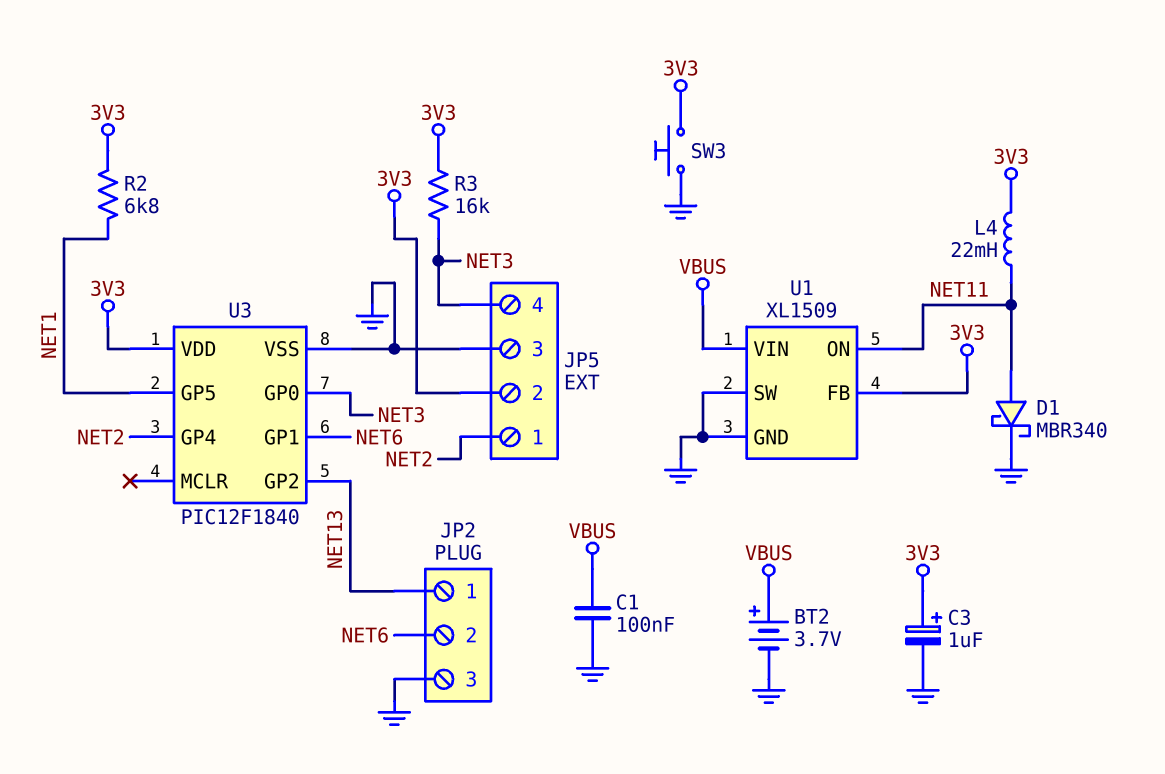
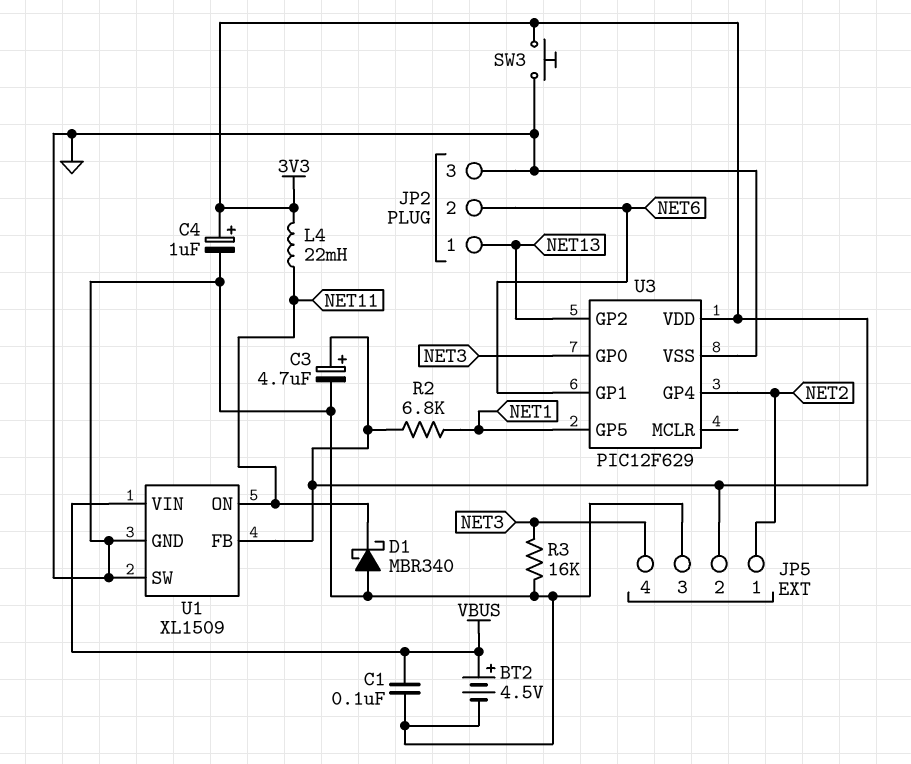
BT2: 3.7V (plus VBUS, minus GND) -> 4.5V (plus VBUS, minus GND)
C3: 1uF (plus 3V3, minus GND) -> 4.7uF (plus 3V3, minus GND)
C4: none -> 1uF (plus 3V3, minus GND)
D1: schottky MBR340 (A NET11, K GND) -> schottky MBR340 (A GND, K NET11)
R3: 16k (3V3, NET3) -> 16k (GND, NET3)
U3: PIC12F1840 -> PIC12F629

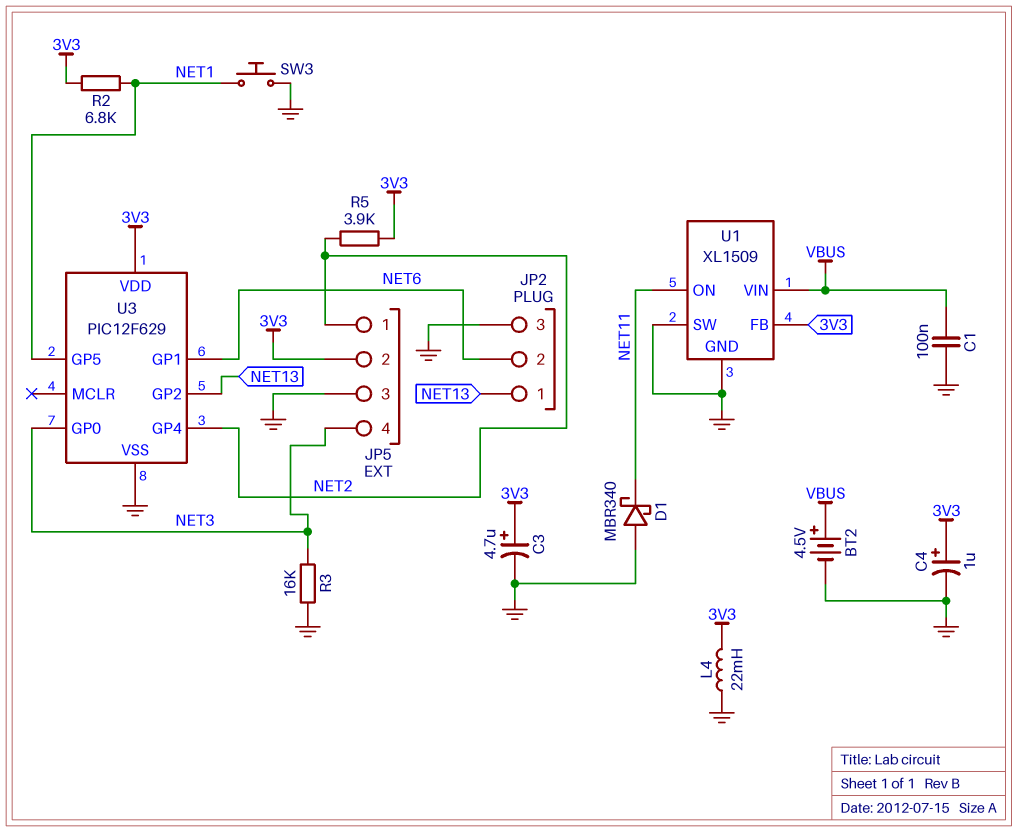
L4: 22mH (3V3, NET11) -> 22mH (3V3, GND)
R5: none -> 3.9k (3V3, NET2)
SW3: button (3V3, GND) -> button (GND, NET1)

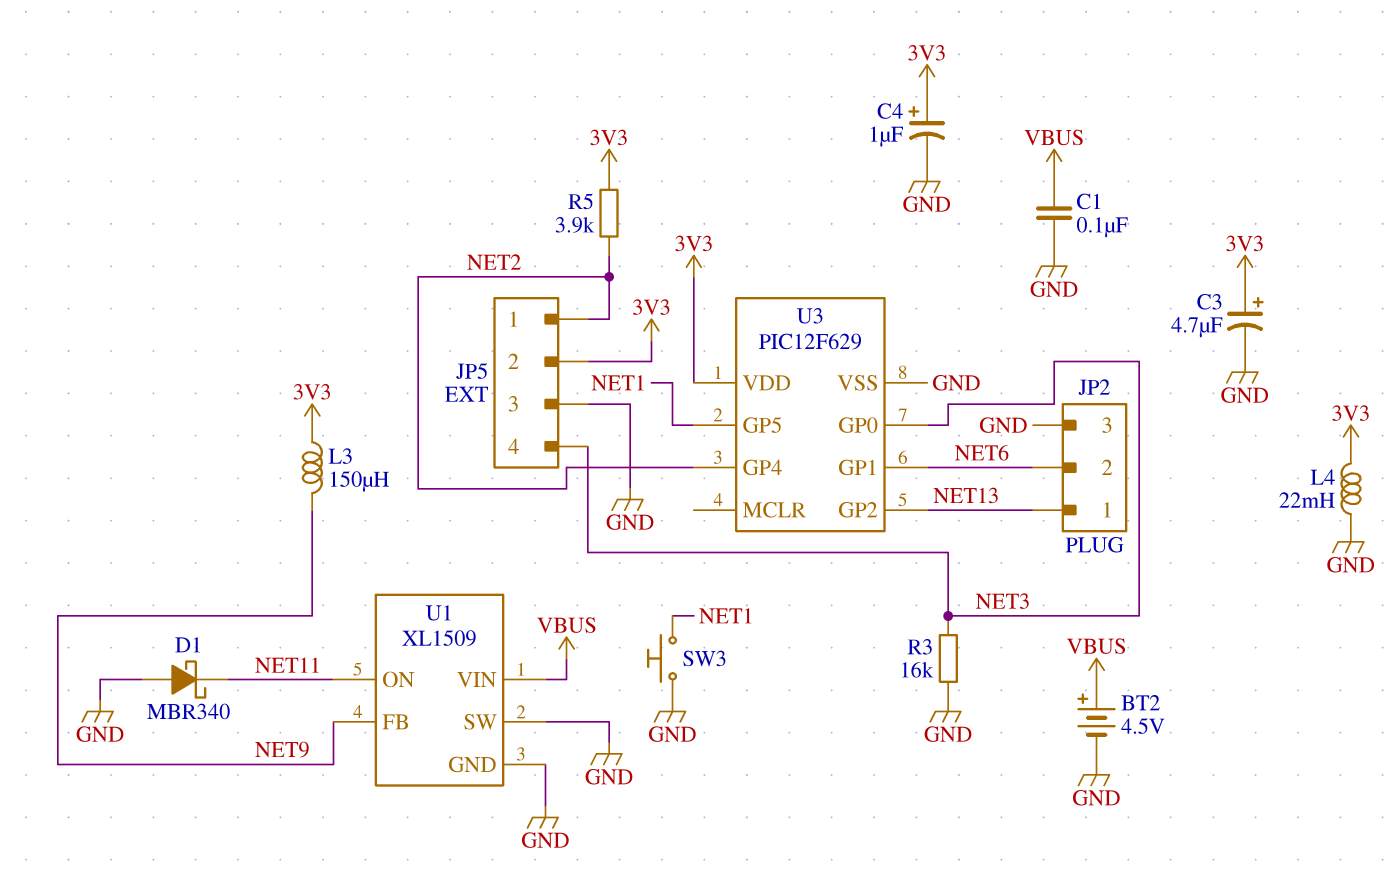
L3: none -> 150uH (3V3, NET9)
R2: 6.8k (3V3, NET1) -> none
U1 pin FB: 3V3 -> NET9

